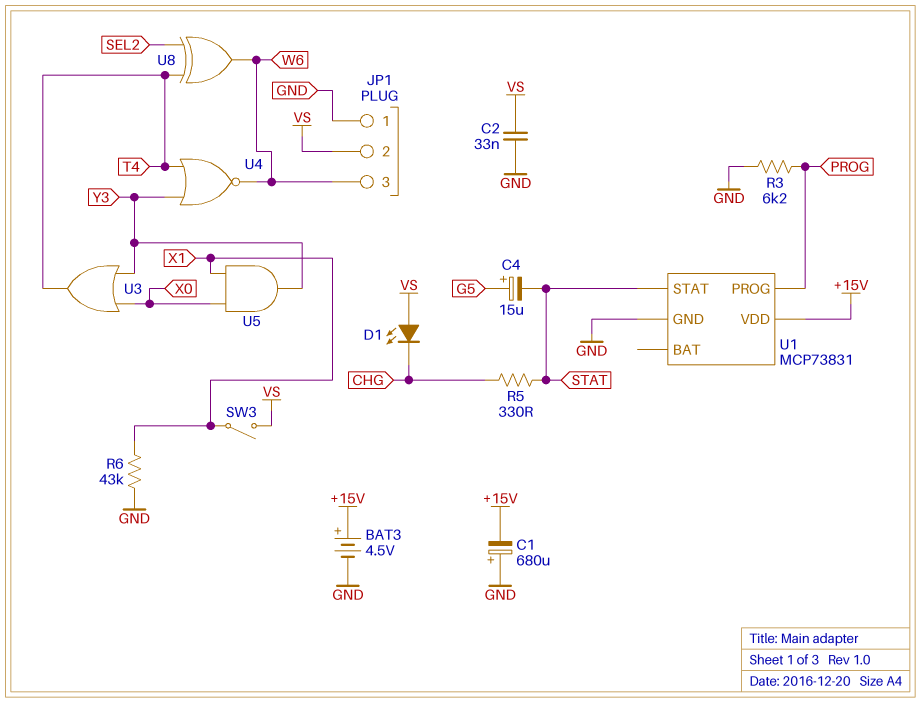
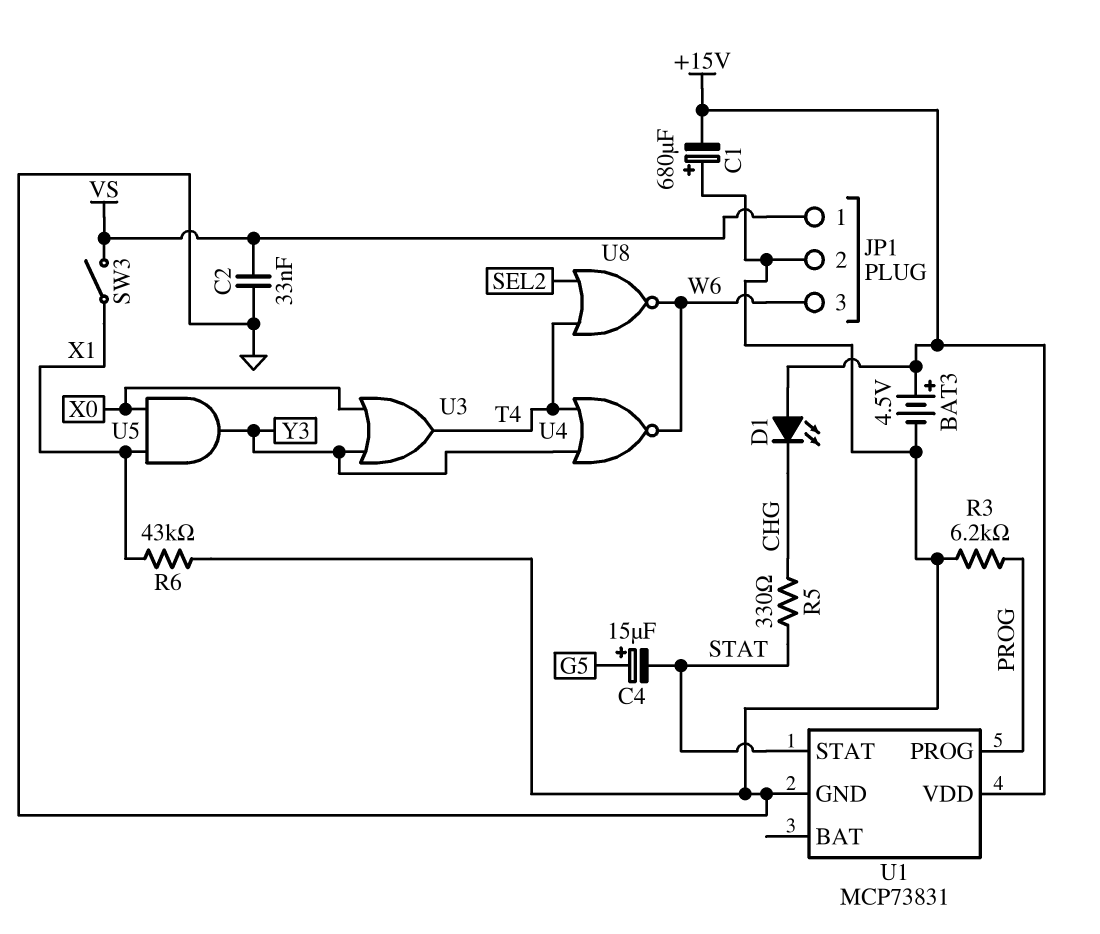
D1: LED (A VS, K CHG) -> LED (A +15V, K CHG)
JP1 pin 1: GND -> VS
JP1 pin 2: VS -> GND
U8: XOR (in SEL2, in T4, out W6) -> NOR (in SEL2, in T4, out W6)

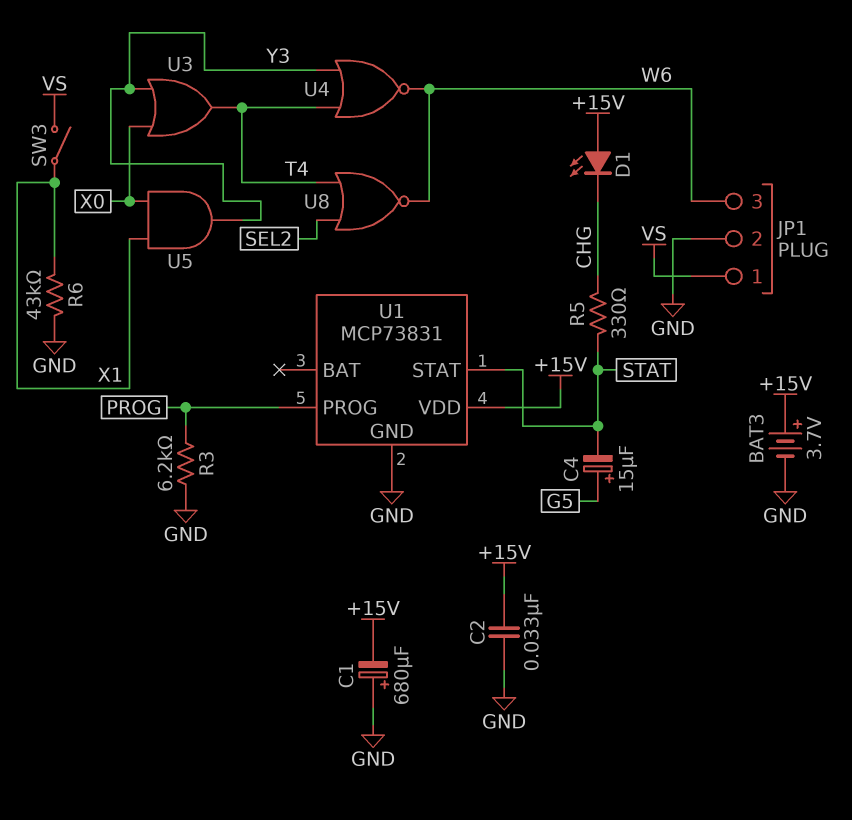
BAT3: 4.5V (plus +15V, minus GND) -> 3.7V (plus +15V, minus GND)
C2: 33nF (GND, VS) -> 33nF (+15V, GND)

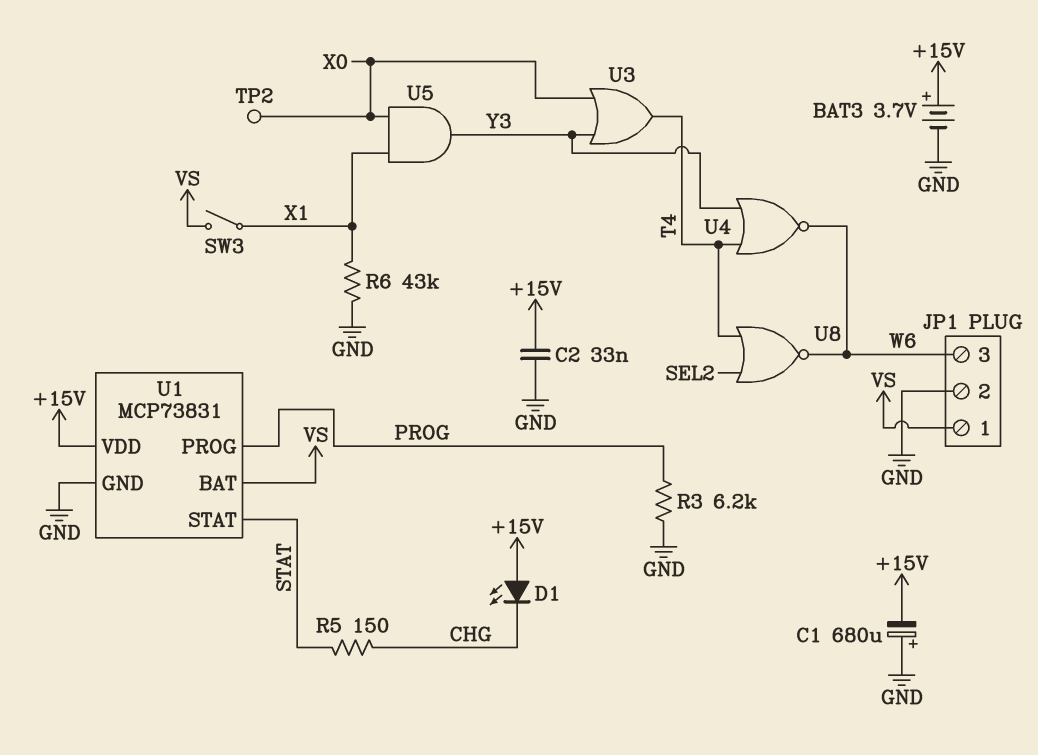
C4: 15uF (plus G5, minus STAT) -> none
R5: 330 (CHG, STAT) -> 150 (CHG, STAT)
TP2: none -> test point (X0)
U1 pin BAT: none -> VS

